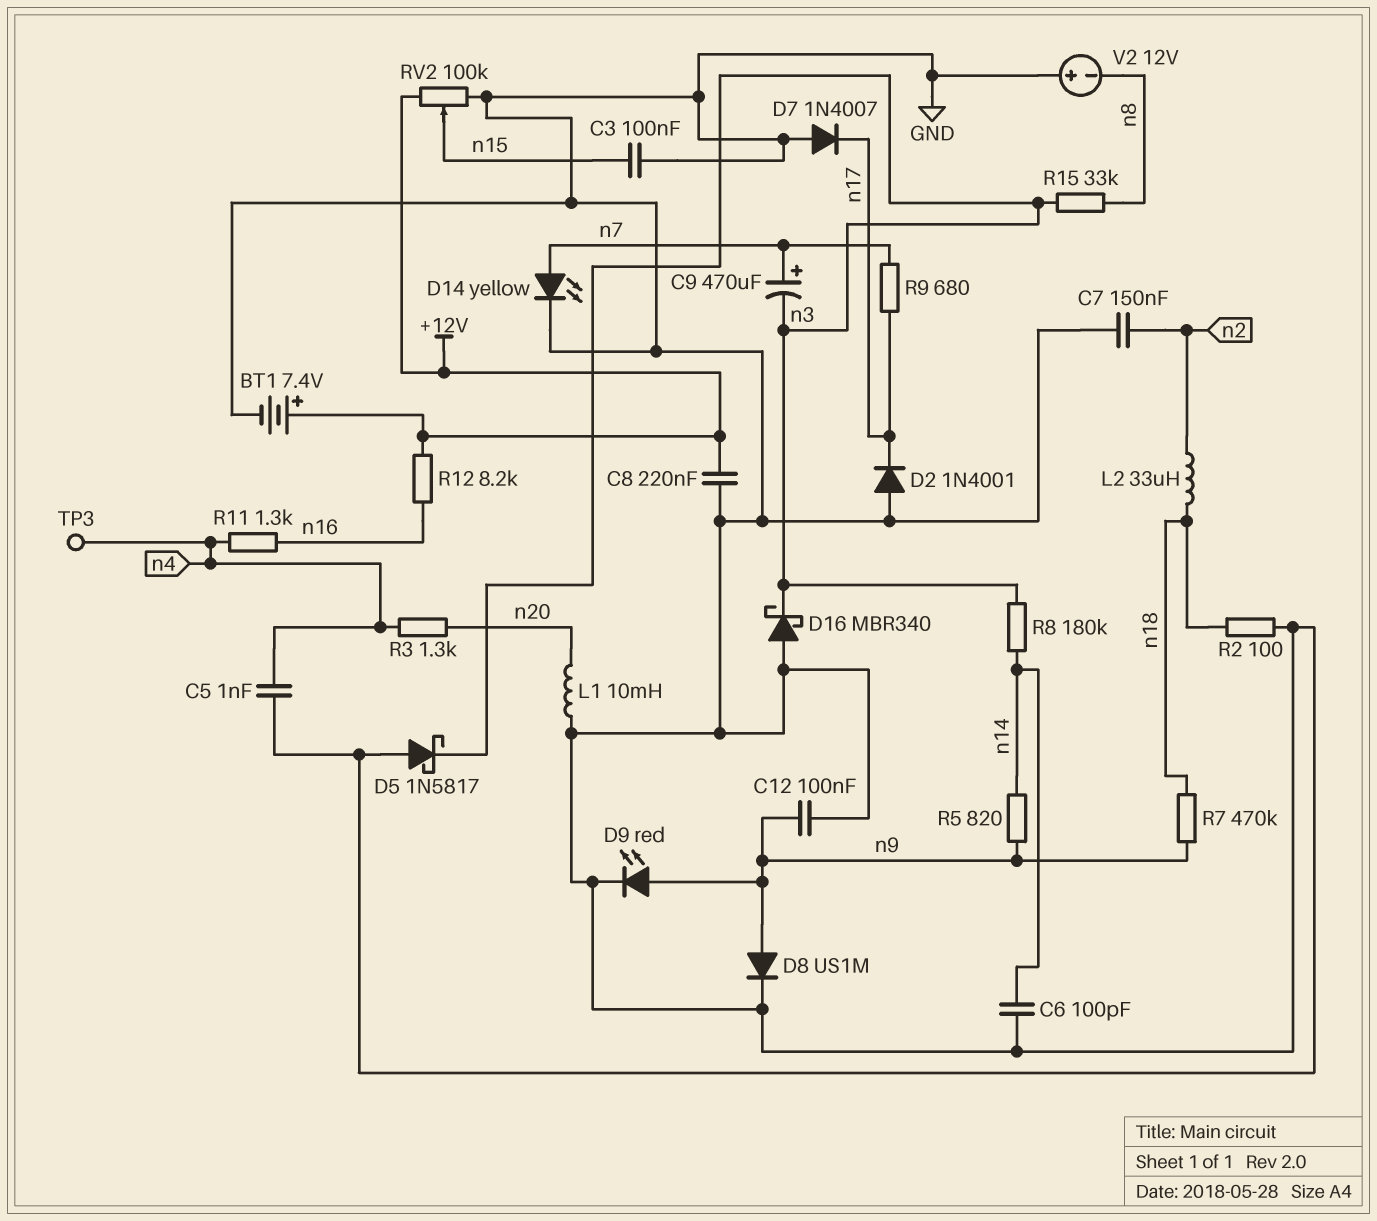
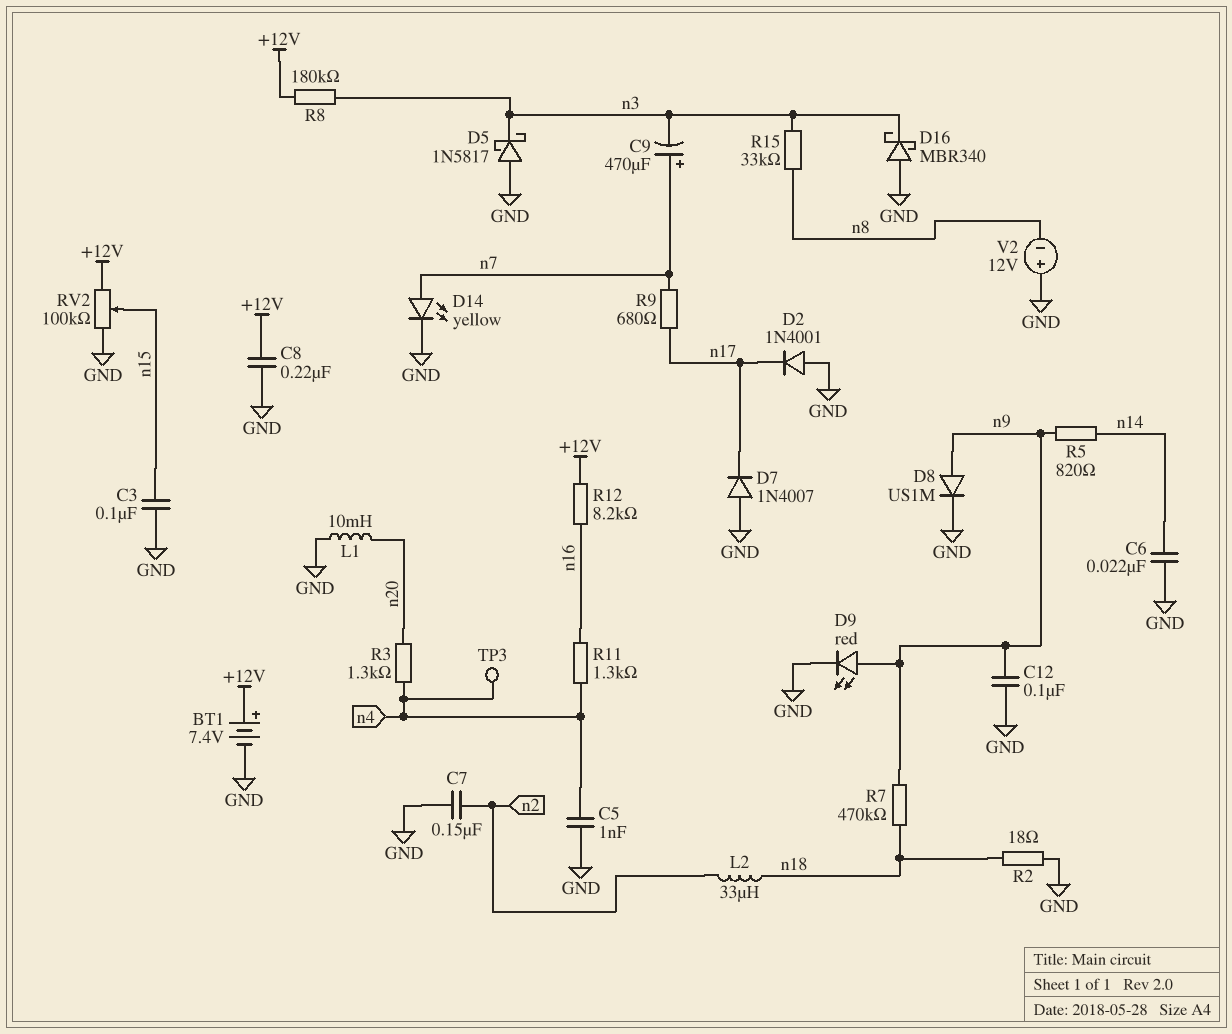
C6: 100pF (GND, n14) -> 22nF (GND, n14)
R2: 100 (GND, n18) -> 18 (GND, n18)
R8: 180k (n3, n14) -> 180k (+12V, n3)

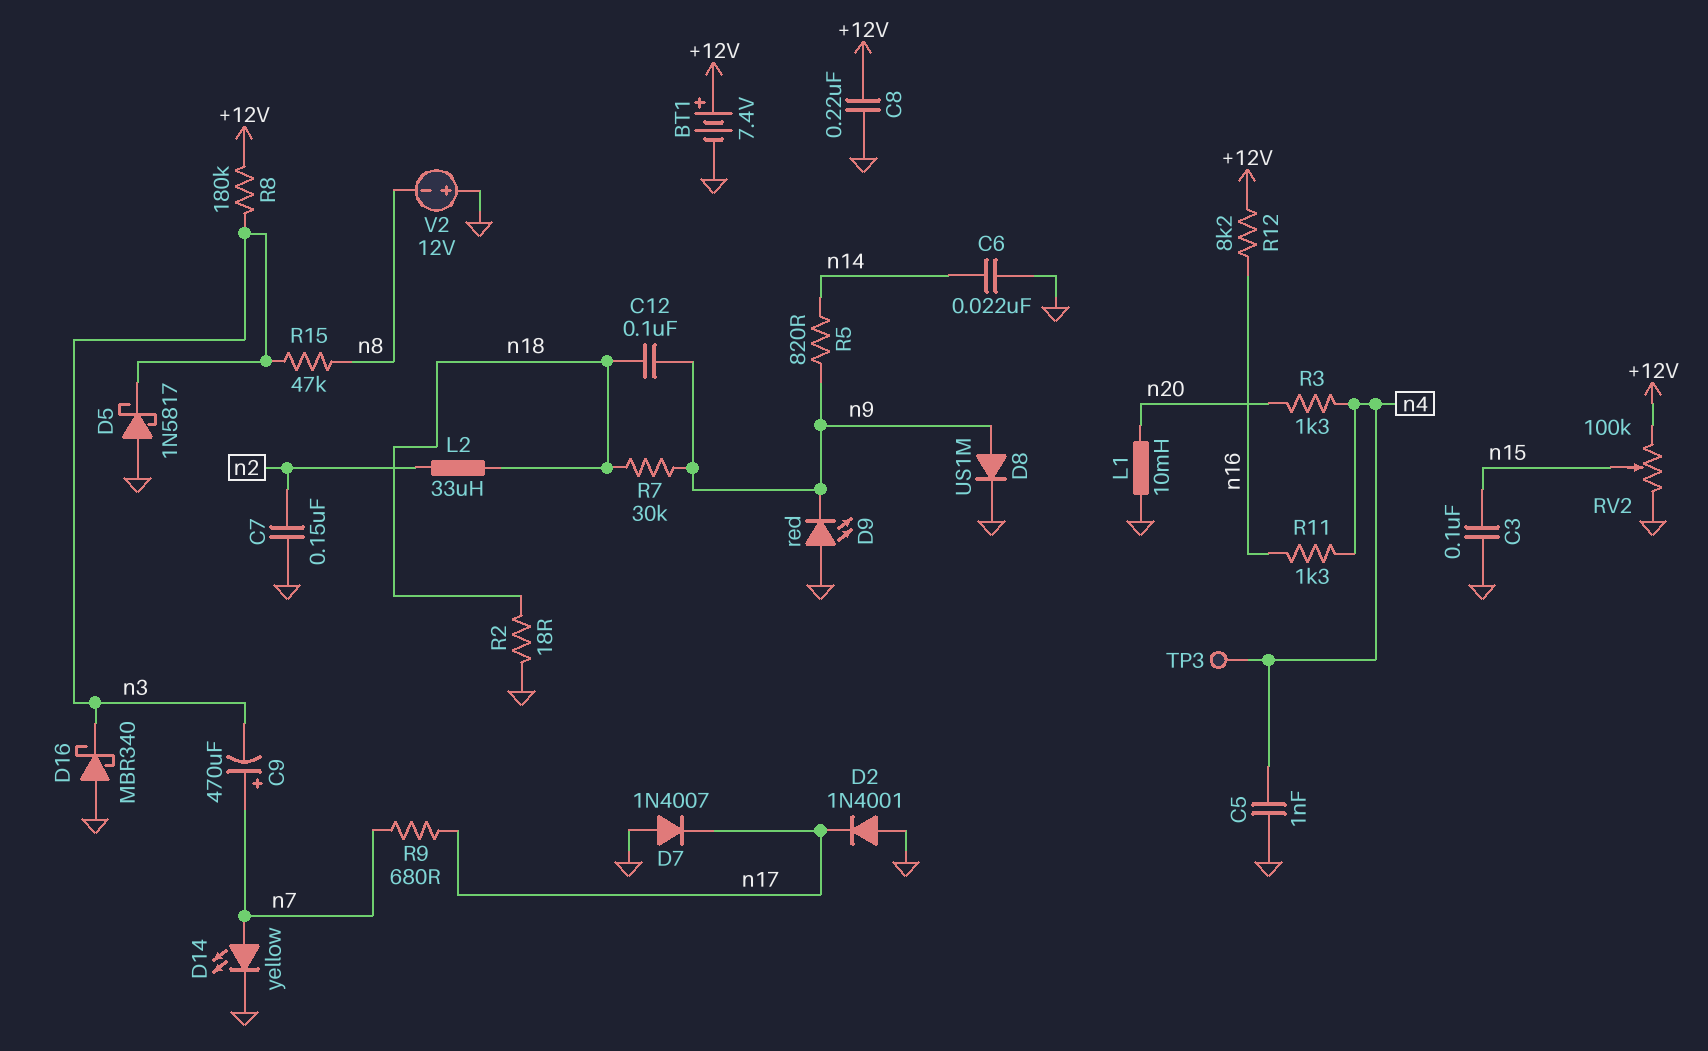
C12: 100nF (GND, n9) -> 100nF (n9, n18)
D9: LED red (A n9, K GND) -> LED red (A GND, K n9)
R7: 470k (n9, n18) -> 30k (n9, n18)
R15: 33k (n3, n8) -> 47k (n3, n8)

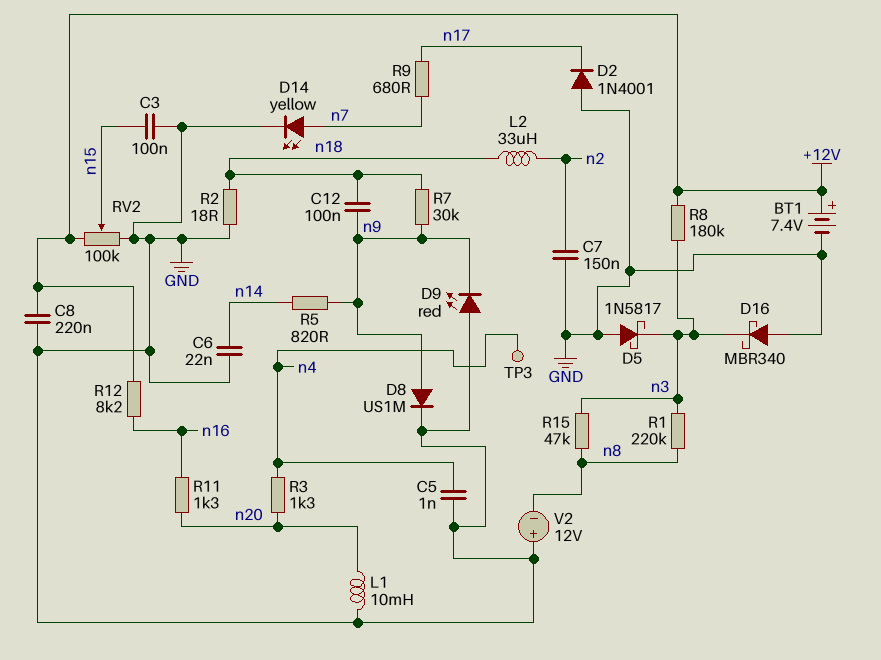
C9: 470uF (plus n7, minus n3) -> none
D7: diode 1N4007 (A GND, K n17) -> none
R1: none -> 220k (n3, n8)
R11: 1.3k (n4, n16) -> 1.3k (n16, n20)

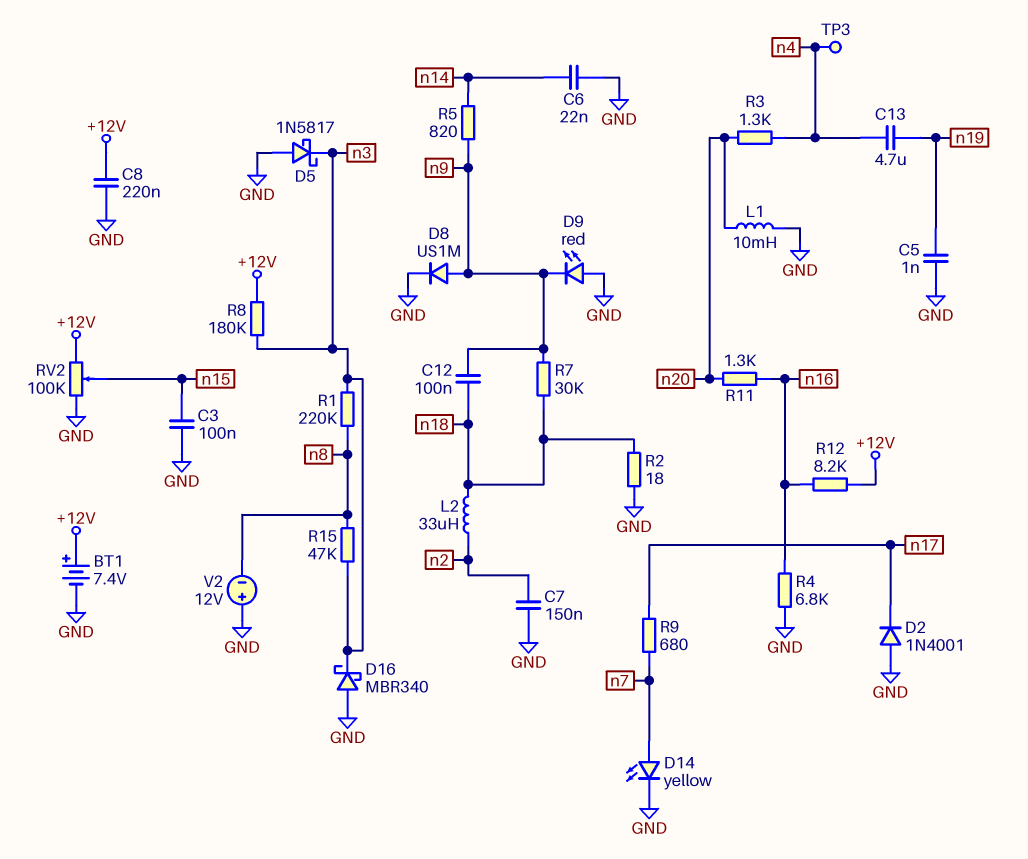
C5: 1nF (GND, n4) -> 1nF (GND, n19)
C13: none -> 4.7uF (n4, n19)
R4: none -> 6.8k (GND, n16)

